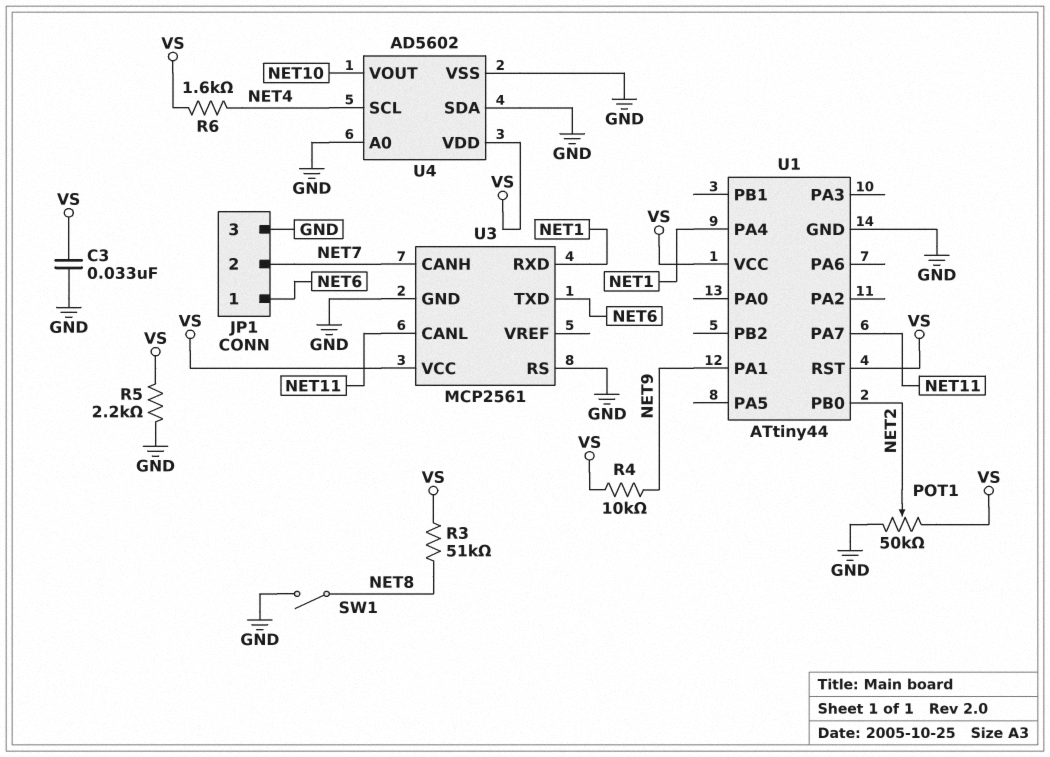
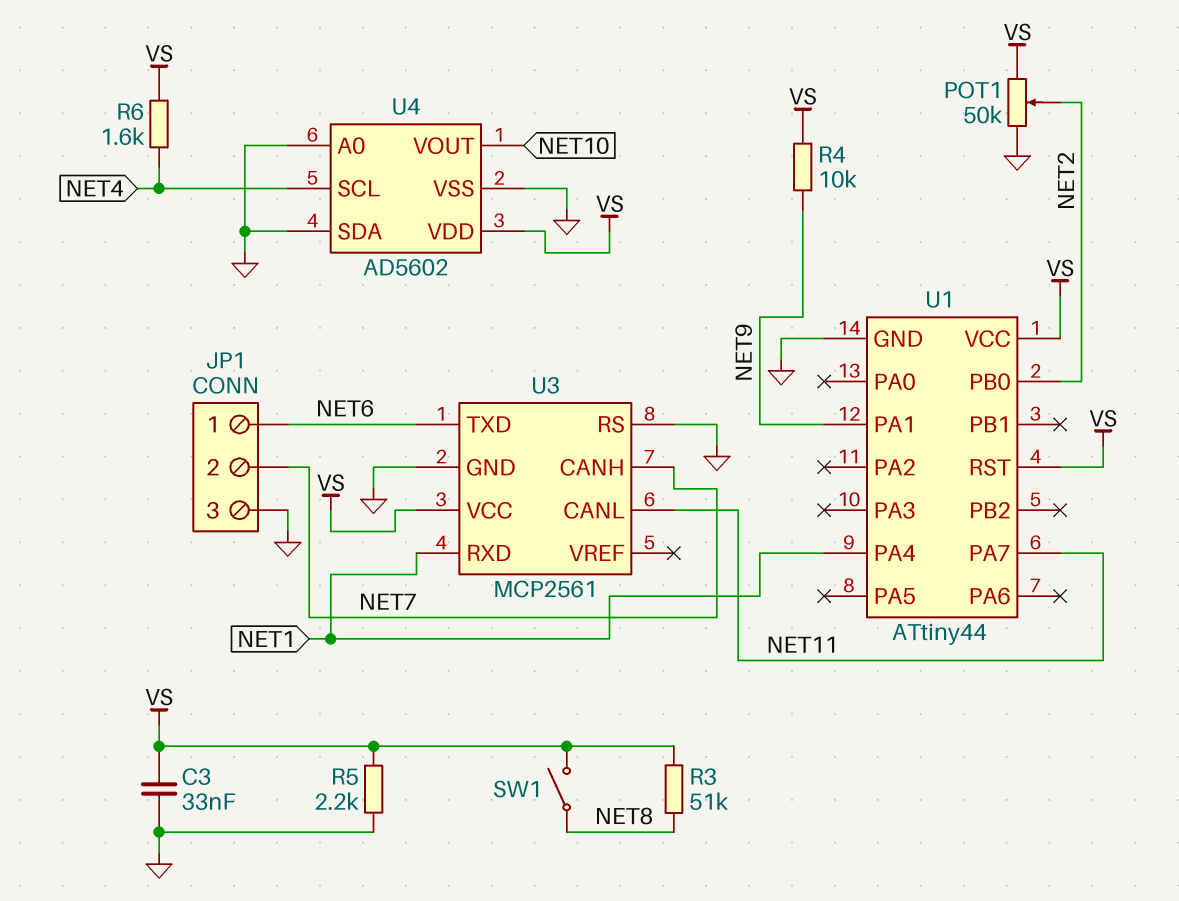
SW1: switch (GND, NET8) -> switch (NET8, VS)

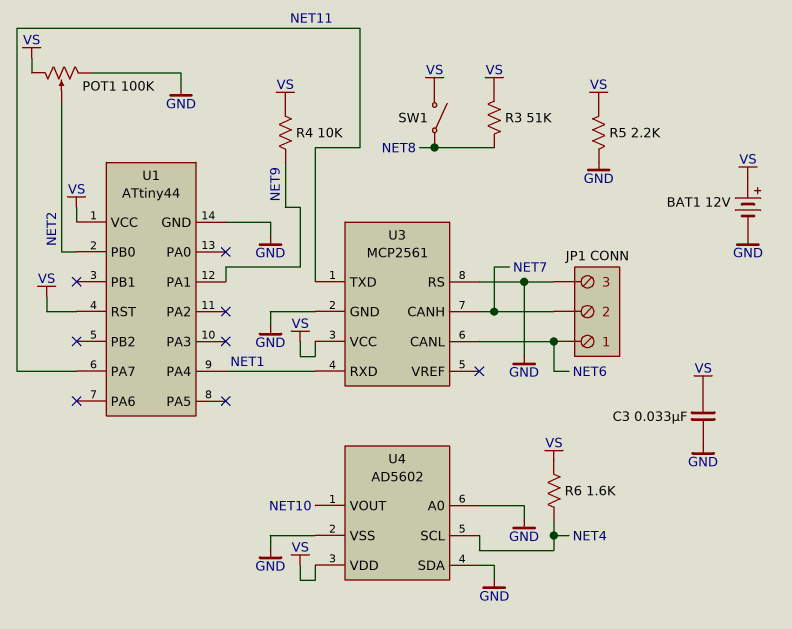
BAT1: none -> 12V (plus VS, minus GND)
POT1: 50k (GND, VS, wiper NET2) -> 100k (GND, VS, wiper NET2)
U3 pin CANL: NET11 -> NET6
U3 pin TXD: NET6 -> NET11

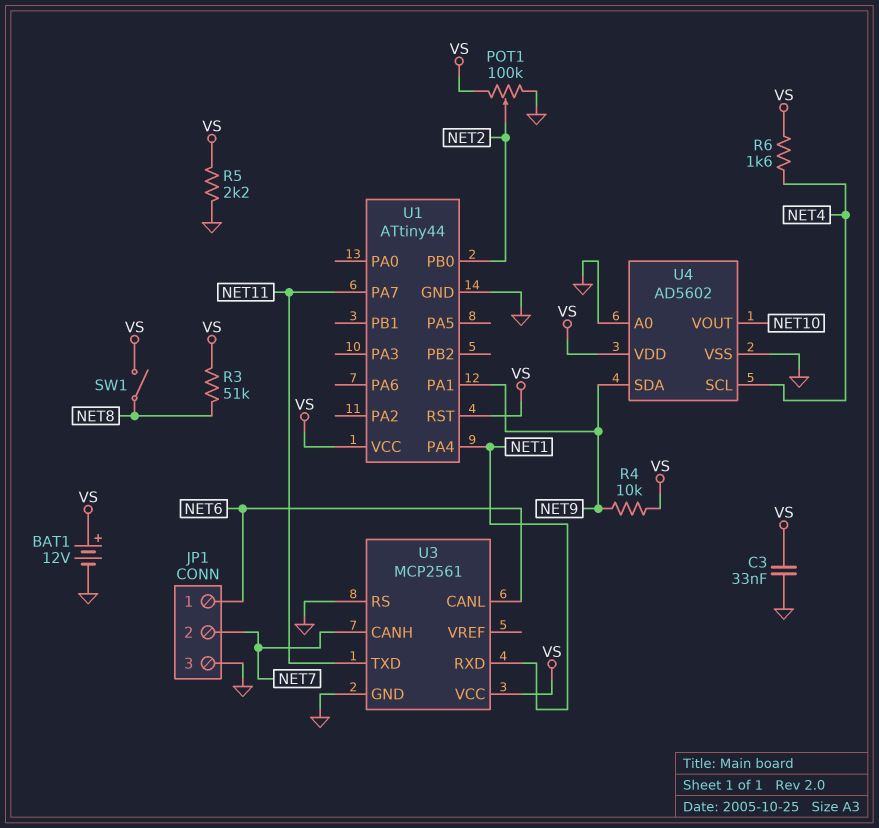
U4 pin SDA: GND -> NET9

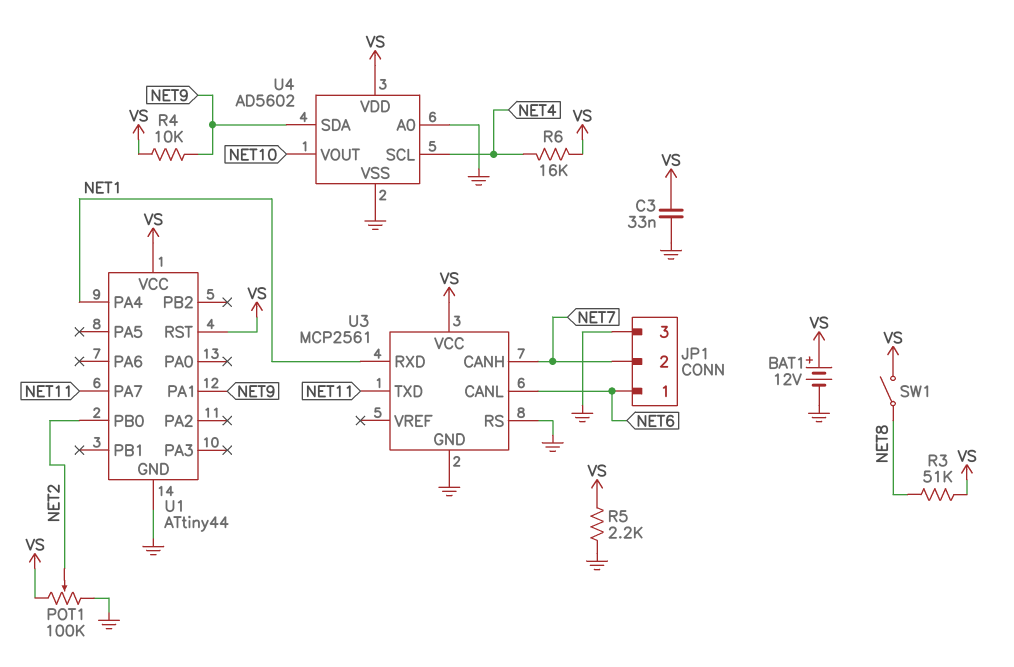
R6: 1.6k (NET4, VS) -> 16k (NET4, VS)

